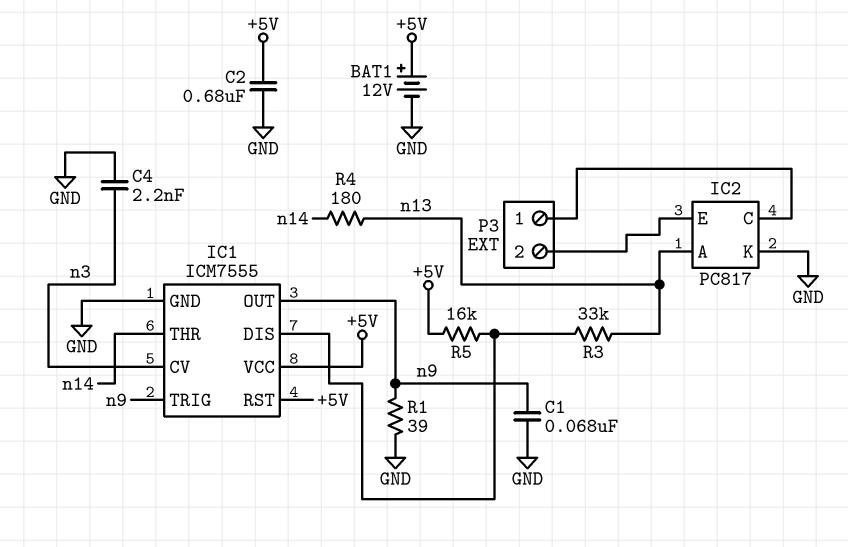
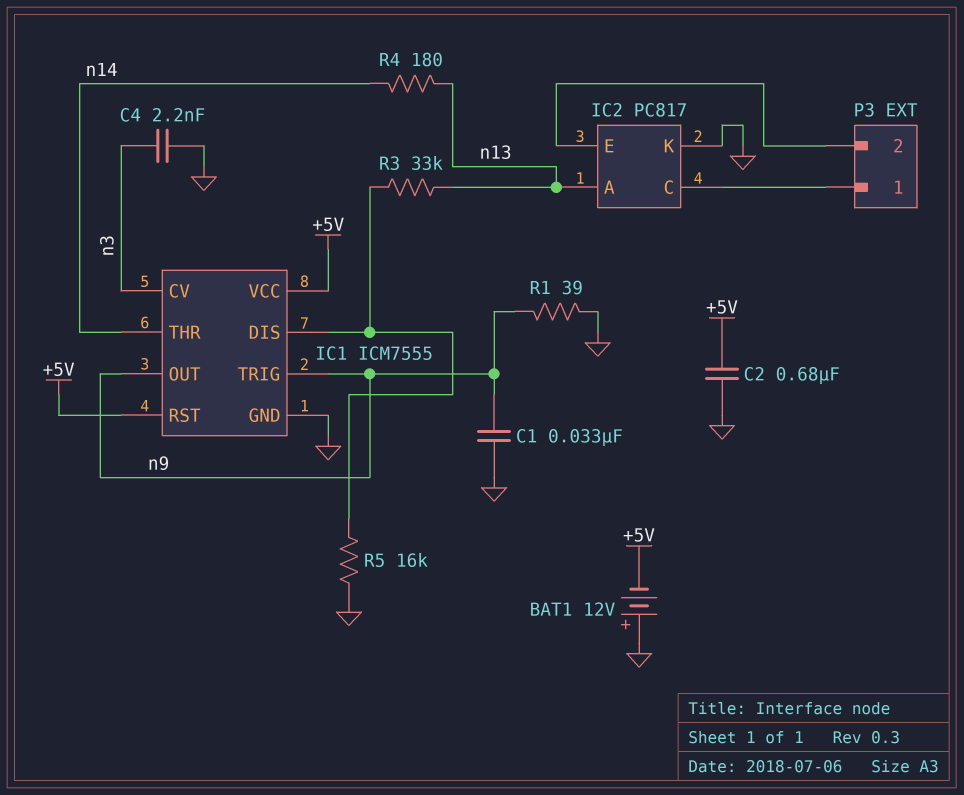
BAT1: 12V (plus +5V, minus GND) -> 12V (plus GND, minus +5V)
C1: 68nF (GND, n9) -> 33nF (GND, n9)
R5: 16k (+5V, IC1/DIS) -> 16k (GND, IC1/DIS)

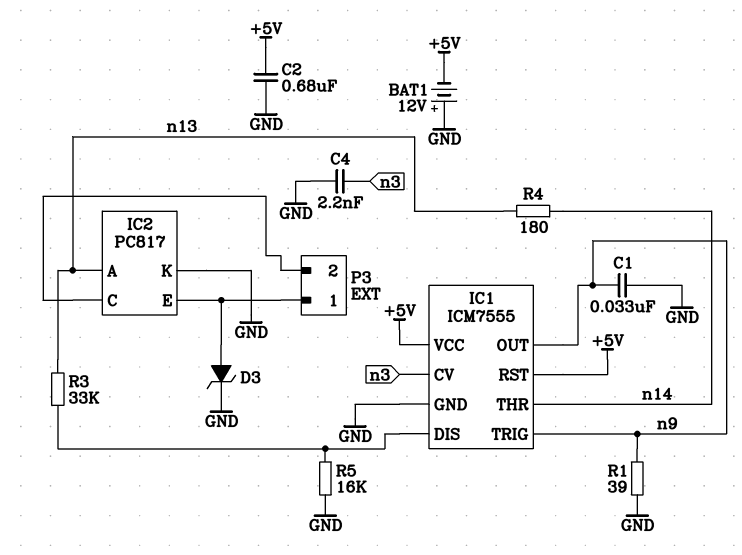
D3: none -> zener (A IC2/E, K GND)
P3 pin 1: IC2/C -> IC2/E
P3 pin 2: IC2/E -> IC2/C

